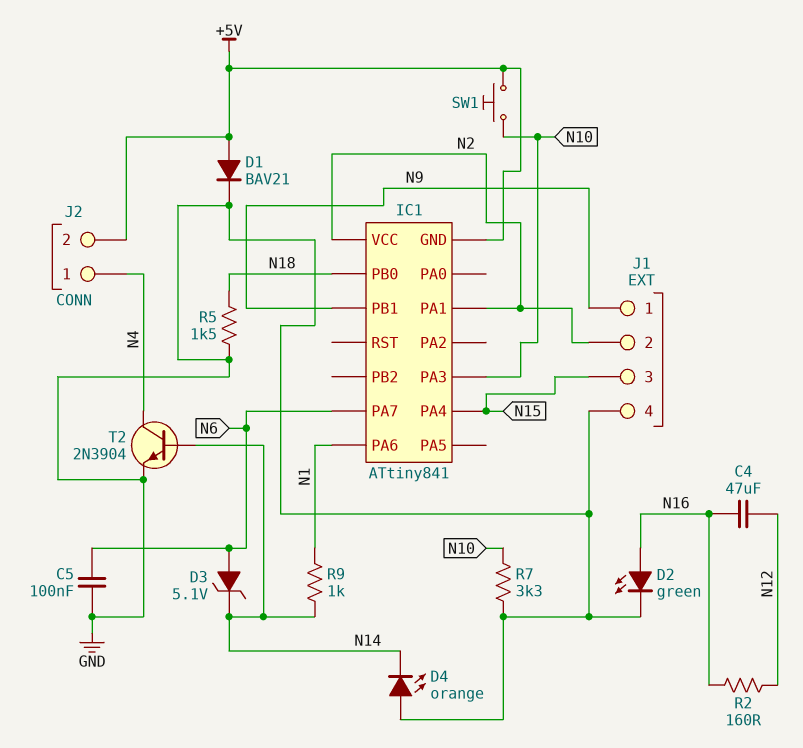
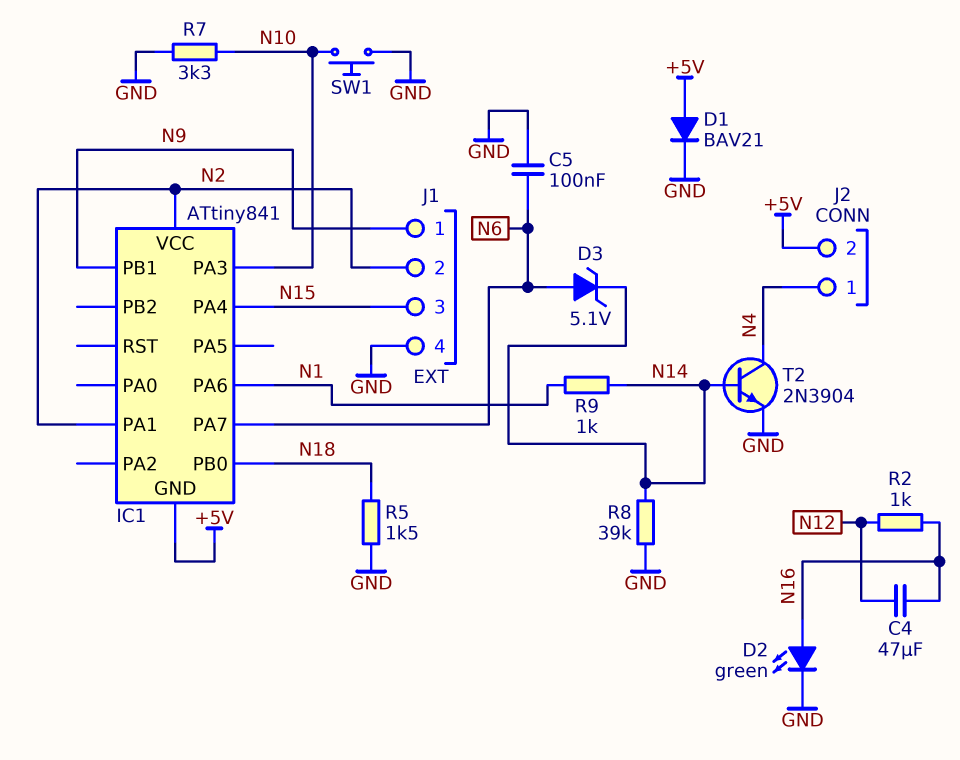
D4: LED orange (A GND, K N14) -> none
R2: 160 (N12, N16) -> 1k (N12, N16)
R8: none -> 39k (GND, N14)
SW1: button (+5V, N10) -> button (GND, N10)

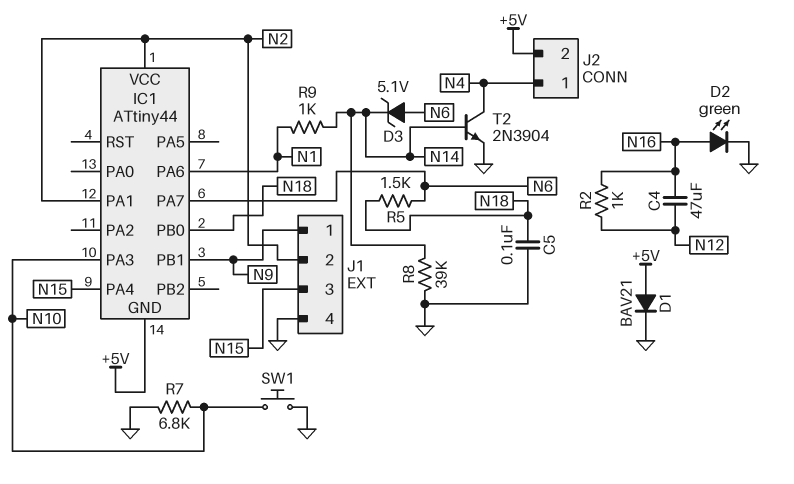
C5: 100nF (GND, N6) -> 100nF (GND, N18)
IC1: ATtiny841 -> ATtiny44
R5: 1.5k (GND, N18) -> 1.5k (N6, N18)
R7: 3.3k (GND, N10) -> 6.8k (GND, N10)

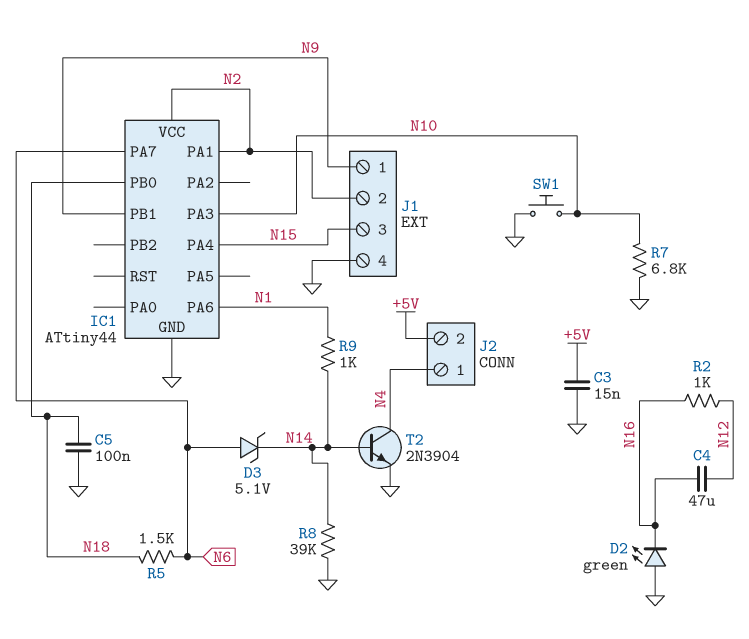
C3: none -> 15nF (+5V, GND)
D1: diode BAV21 (A +5V, K GND) -> none
D2: LED green (A N16, K GND) -> LED green (A GND, K N16)
IC1 pin GND: +5V -> GND

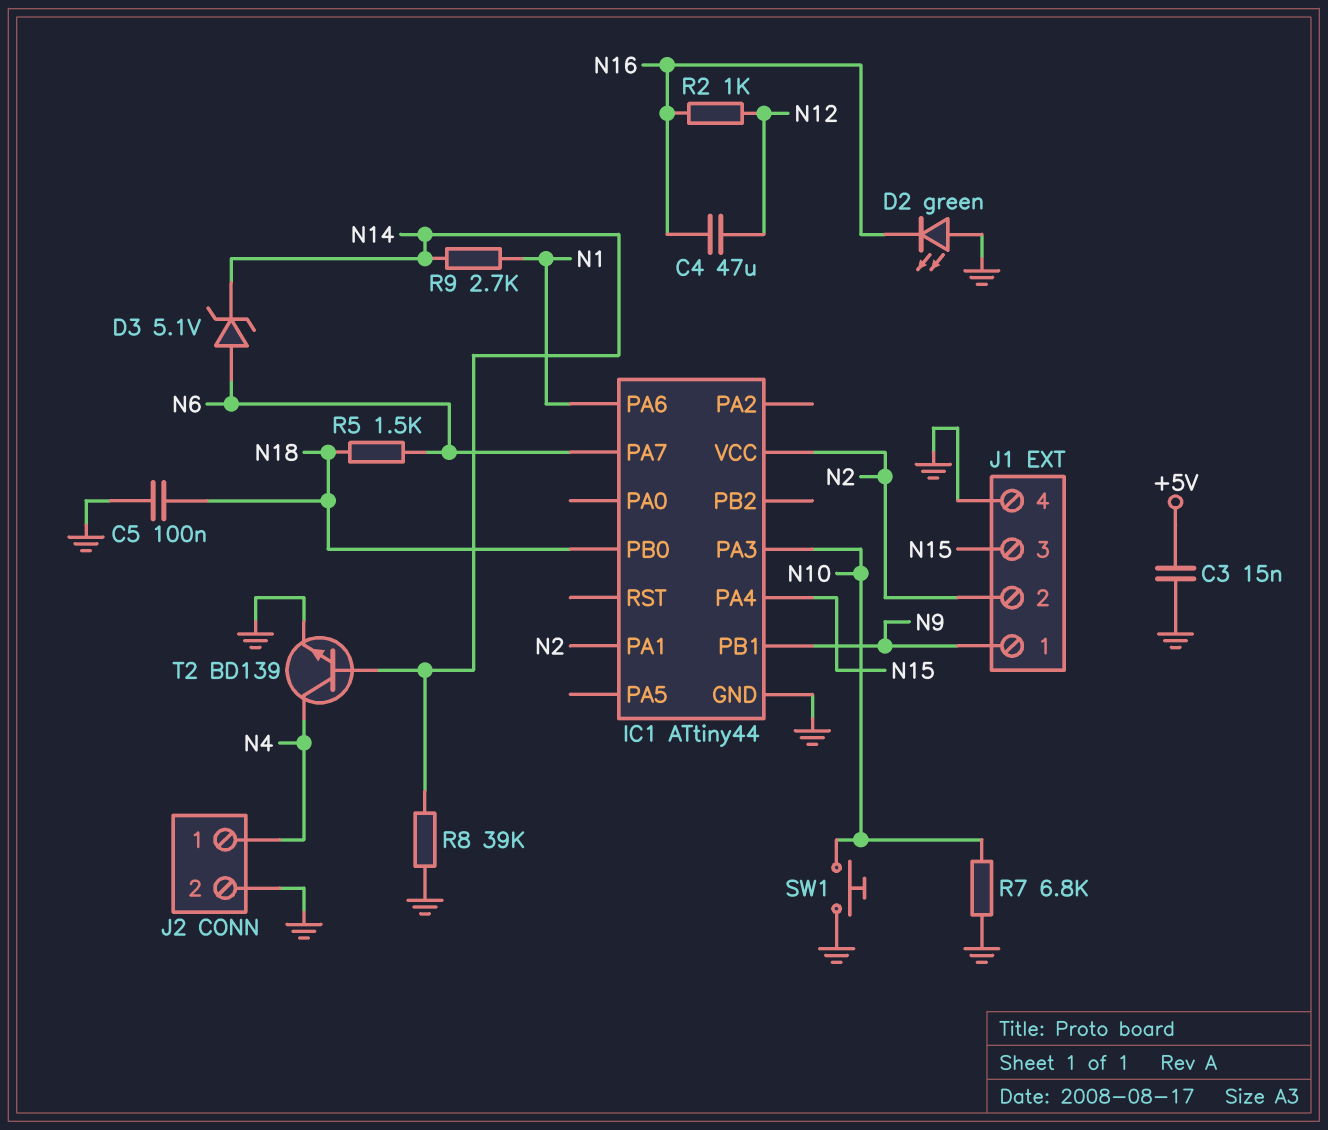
J2 pin 2: +5V -> GND
R9: 1k (N1, N14) -> 2.7k (N1, N14)
T2: NPN 2N3904 (B N14, C N4, E GND) -> NPN BD139 (B N14, C N4, E GND)

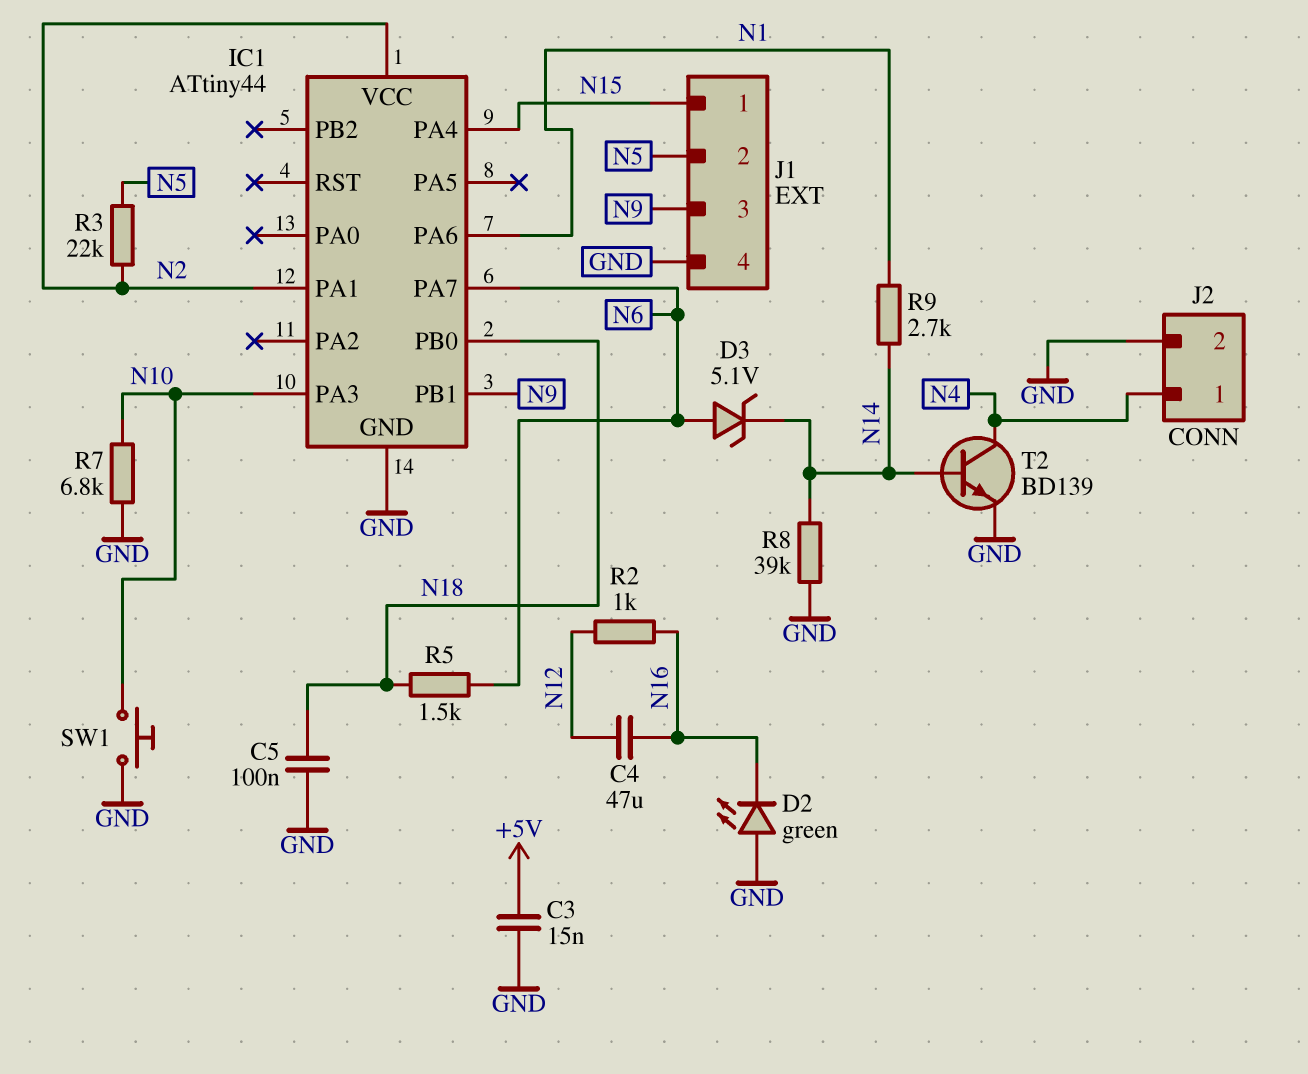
J1 pin 1: N9 -> N15
J1 pin 2: N2 -> N5
J1 pin 3: N15 -> N9
R3: none -> 22k (N2, N5)

